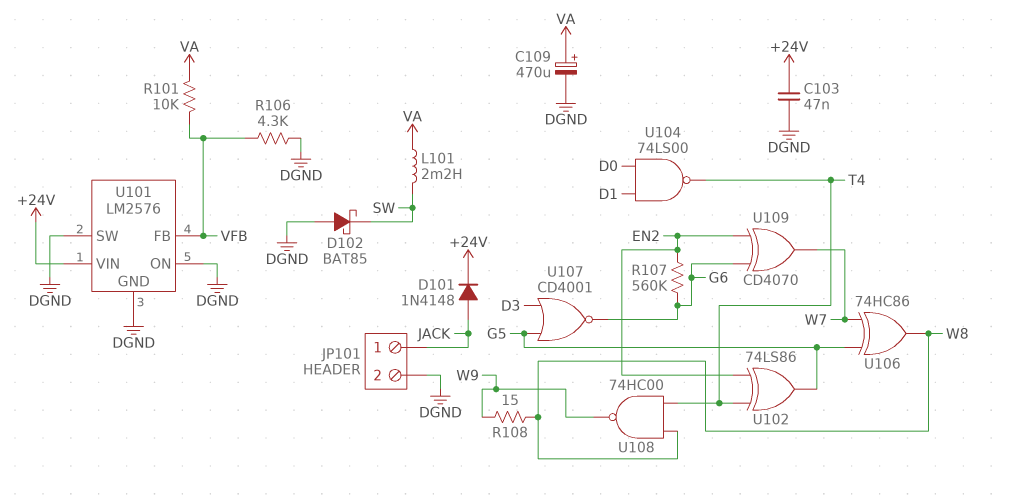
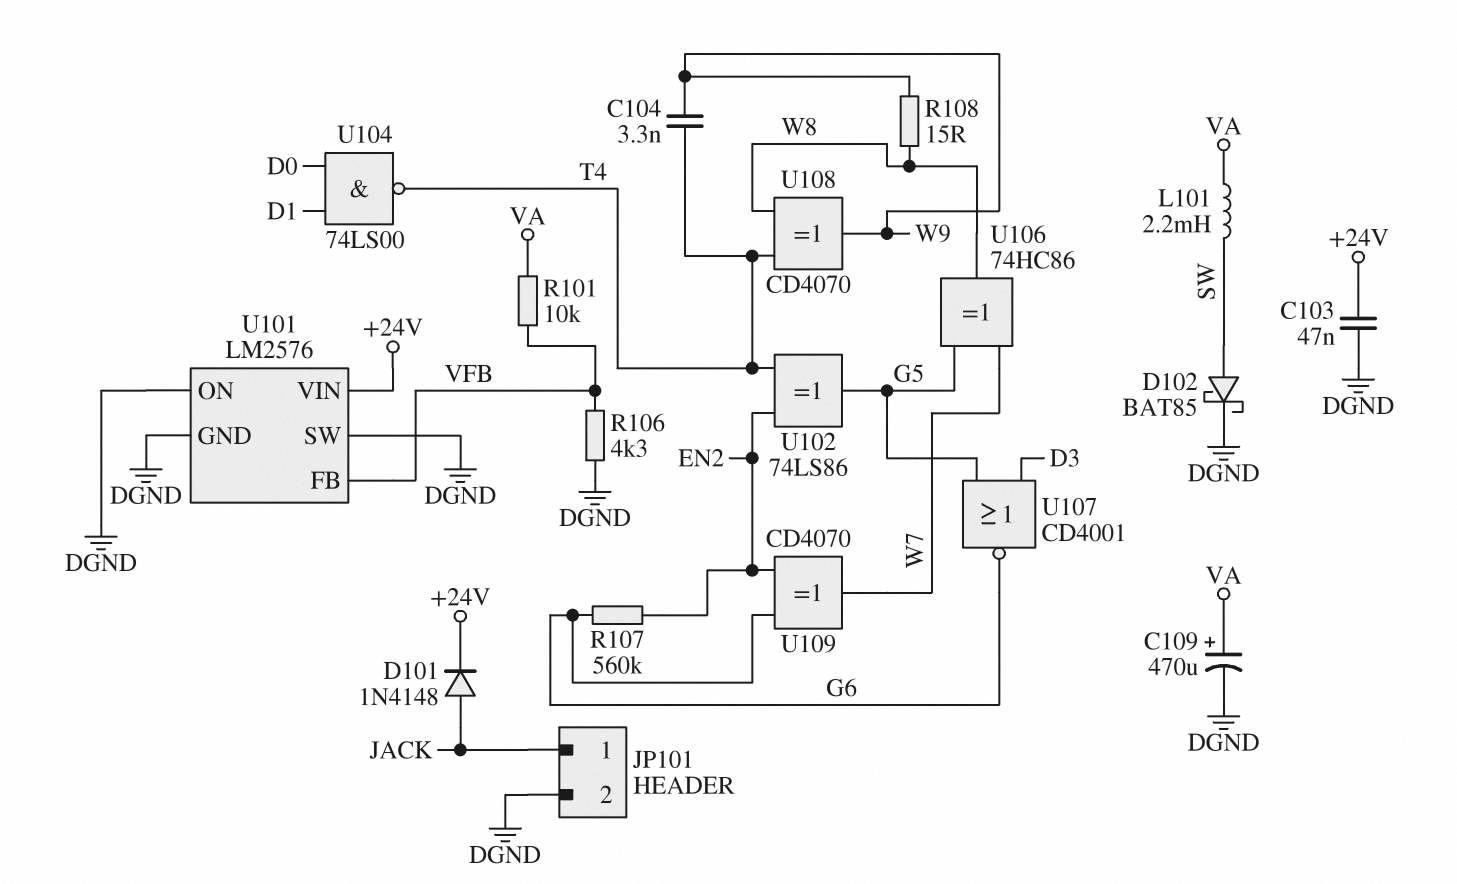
C104: none -> 3.3nF (T4, W9)
D102: schottky BAT85 (A DGND, K SW) -> schottky BAT85 (A SW, K DGND)
U108: NAND 74HC00 (in T4, in W8, out W9) -> XOR CD4070 (in T4, in W8, out W9)

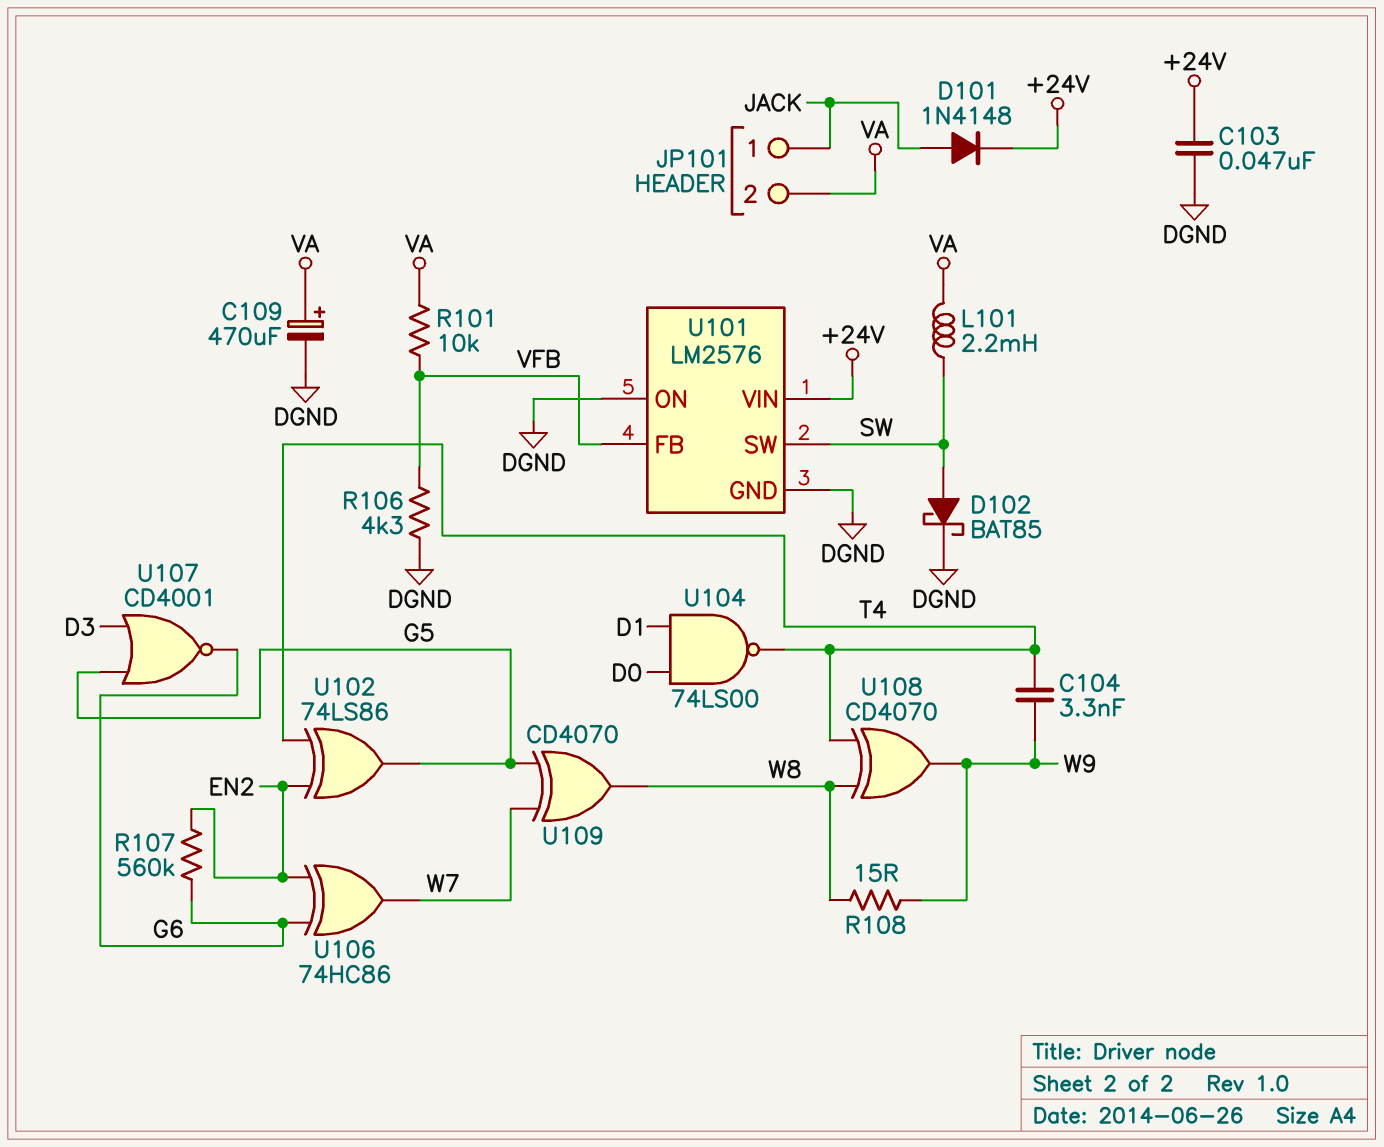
JP101 pin 2: DGND -> VA
U101 pin SW: DGND -> SW
U106: XOR 74HC86 (in G5, in W7, out W8) -> XOR 74HC86 (in EN2, in G6, out W7)
U109: XOR CD4070 (in EN2, in G6, out W7) -> XOR CD4070 (in G5, in W7, out W8)

